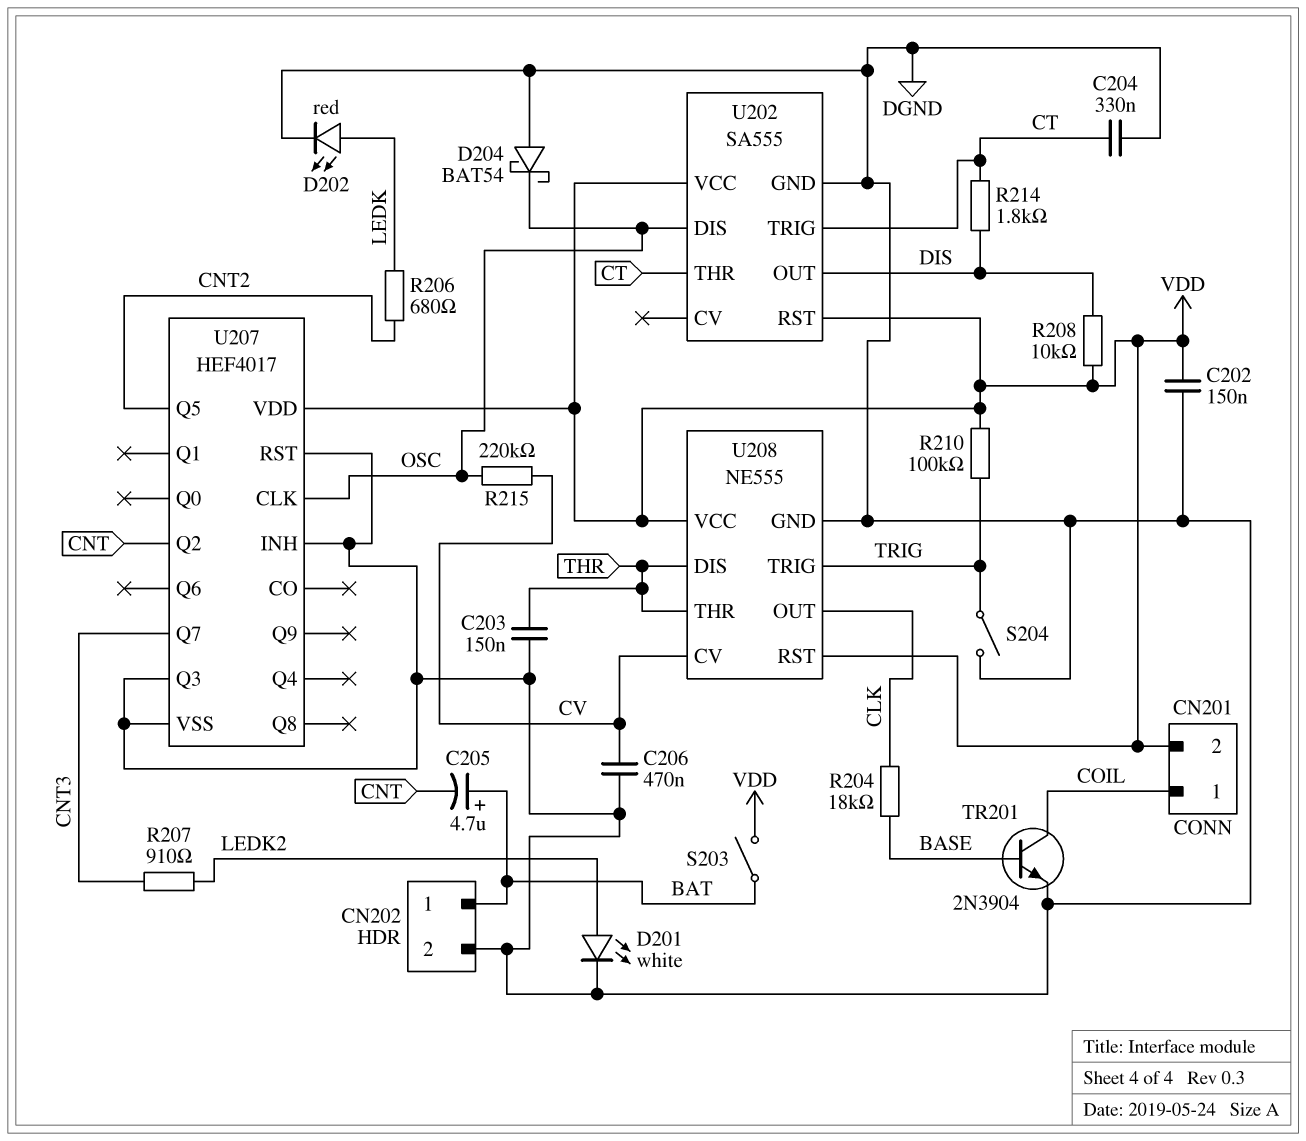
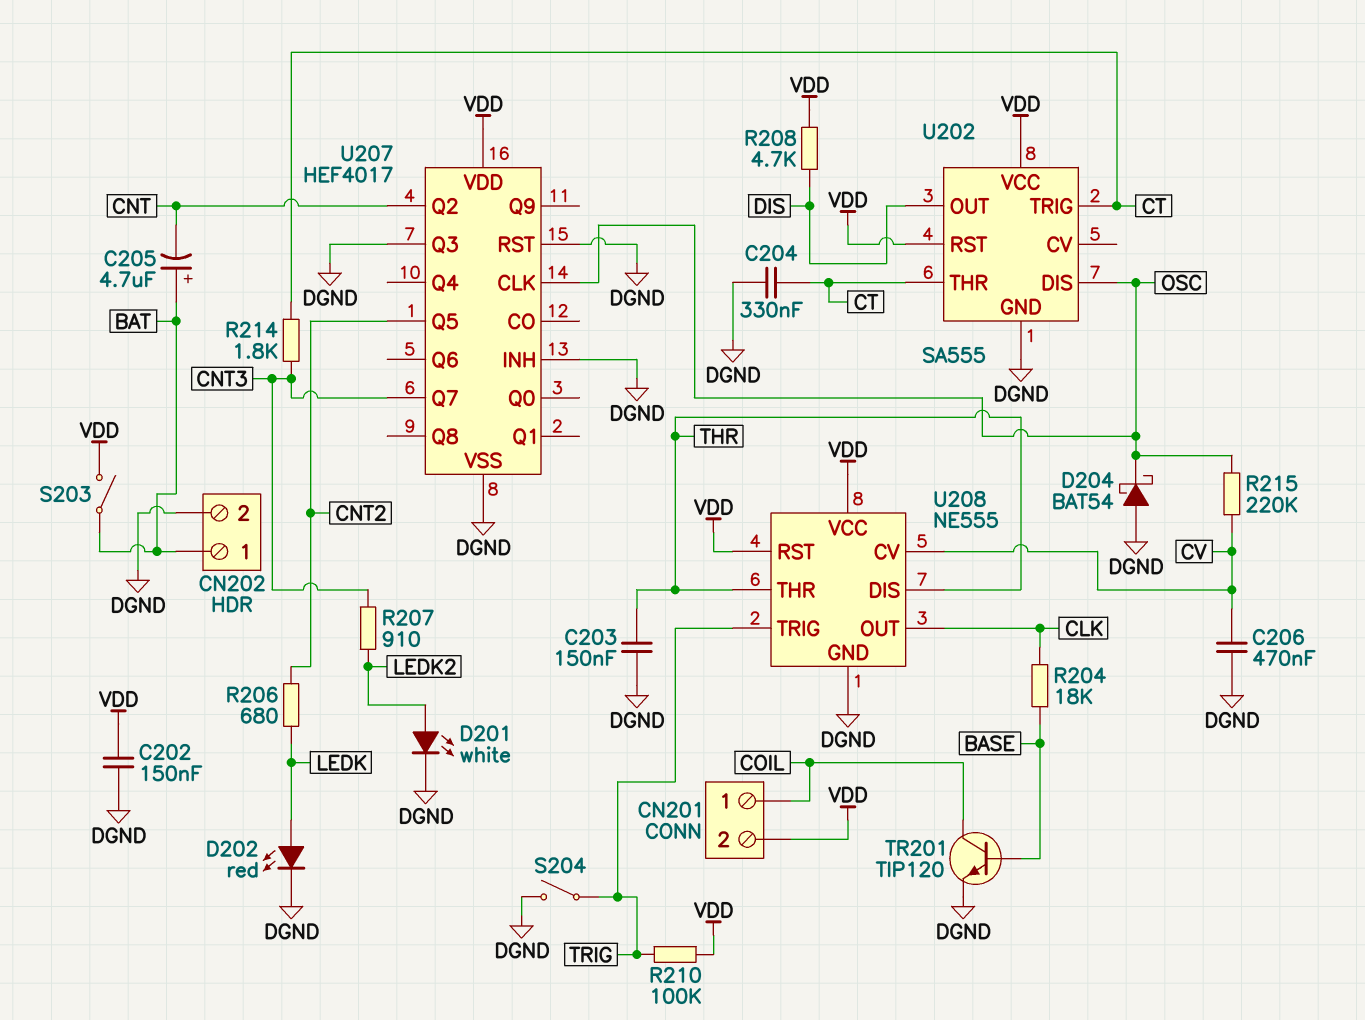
R208: 10k (DIS, VDD) -> 4.7k (DIS, VDD)
R214: 1.8k (CT, DIS) -> 1.8k (CNT3, CT)
TR201: NPN 2N3904 (B BASE, C COIL, E DGND) -> NPN TIP120 (B BASE, C COIL, E DGND)

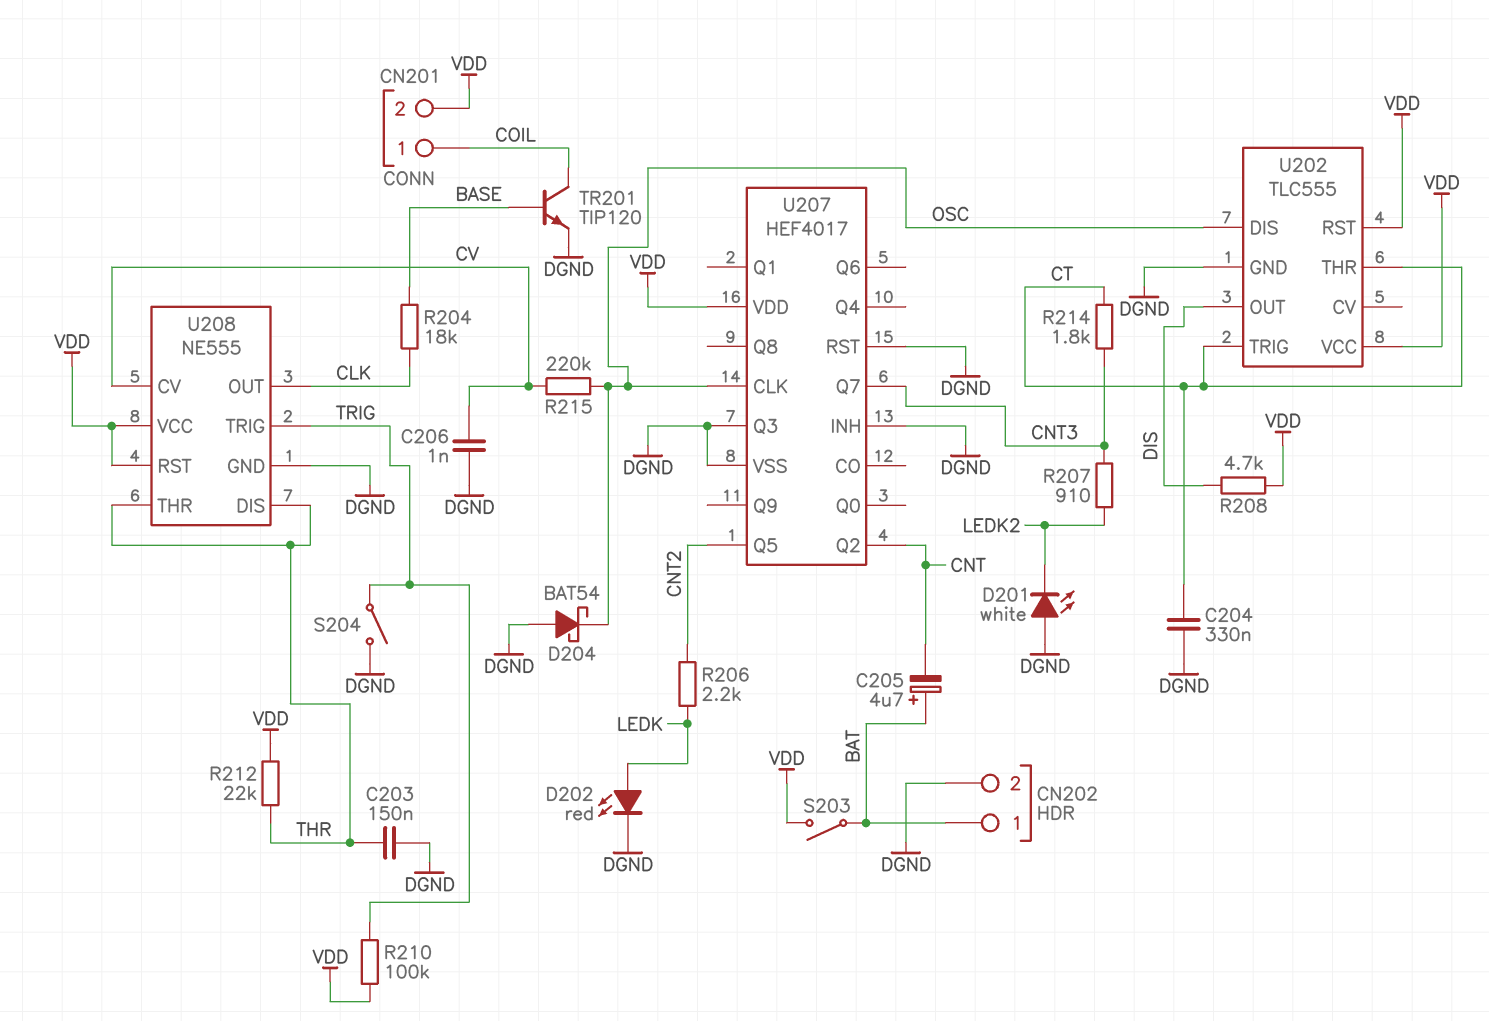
C202: 150nF (DGND, VDD) -> none
C206: 470nF (CV, DGND) -> 1nF (CV, DGND)
D201: LED white (A LEDK2, K DGND) -> LED white (A DGND, K LEDK2)
R206: 680 (CNT2, LEDK) -> 2.2k (CNT2, LEDK)
R212: none -> 22k (THR, VDD)
U202: SA555 -> TLC555

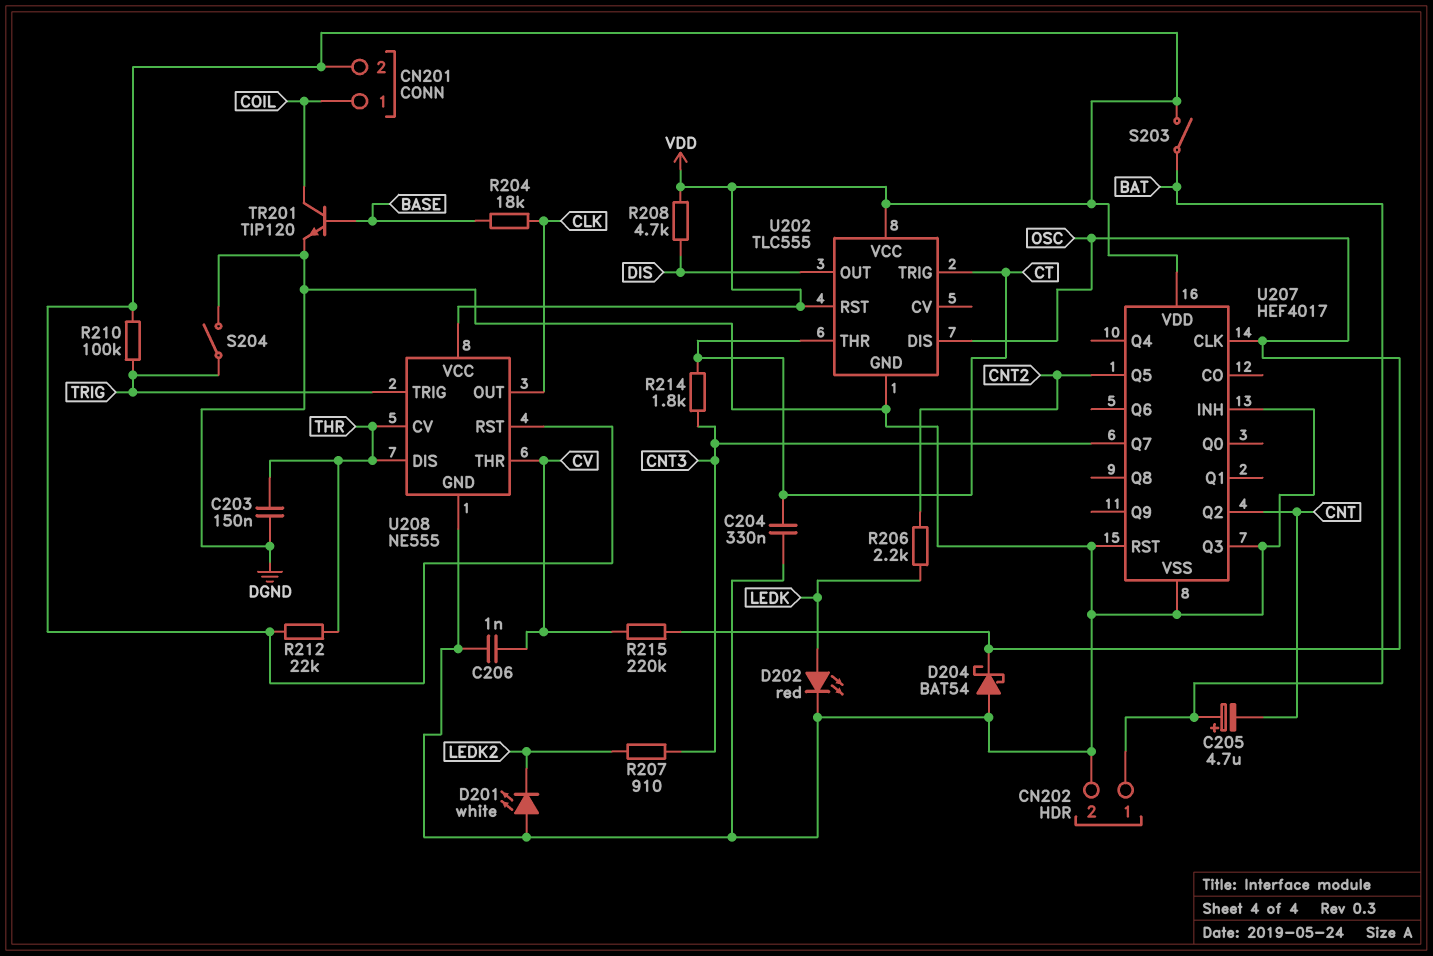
U208 pin CV: CV -> THR
U208 pin THR: THR -> CV

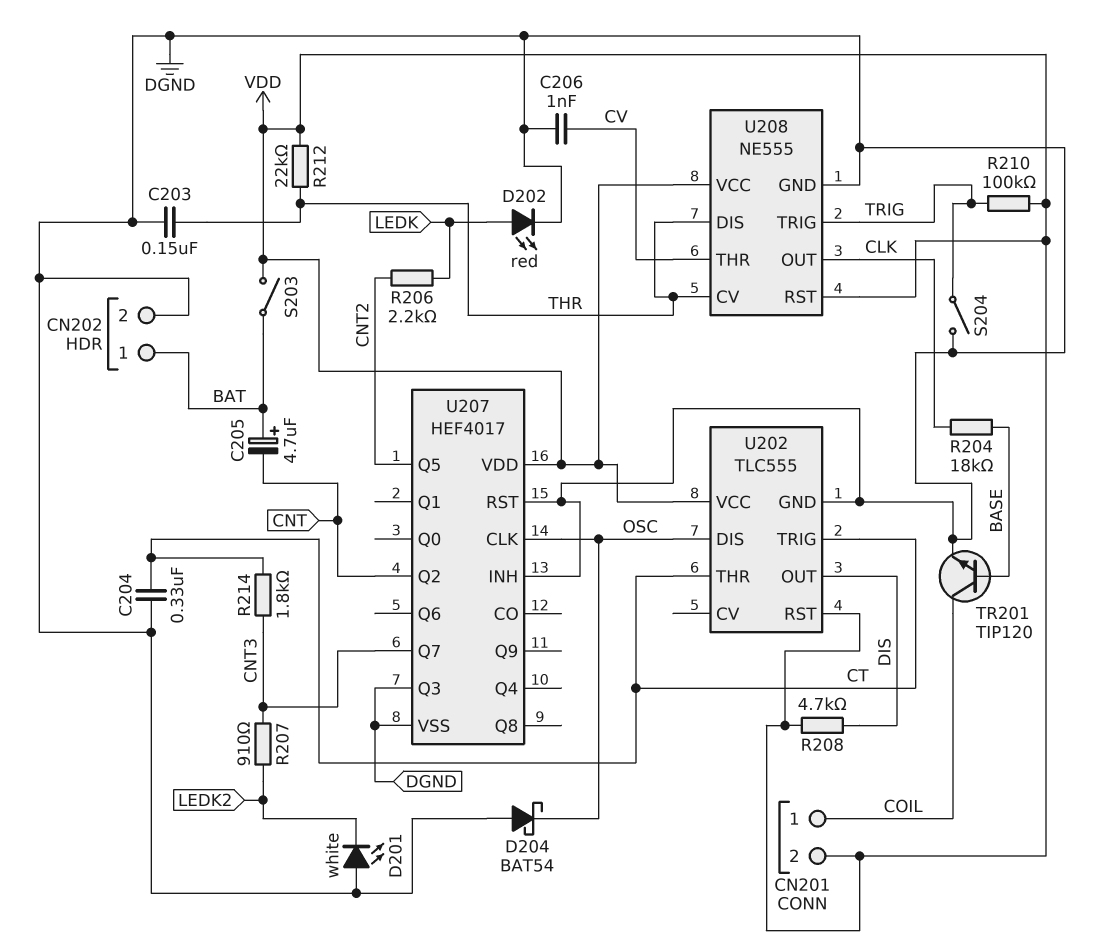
R215: 220k (CV, OSC) -> none

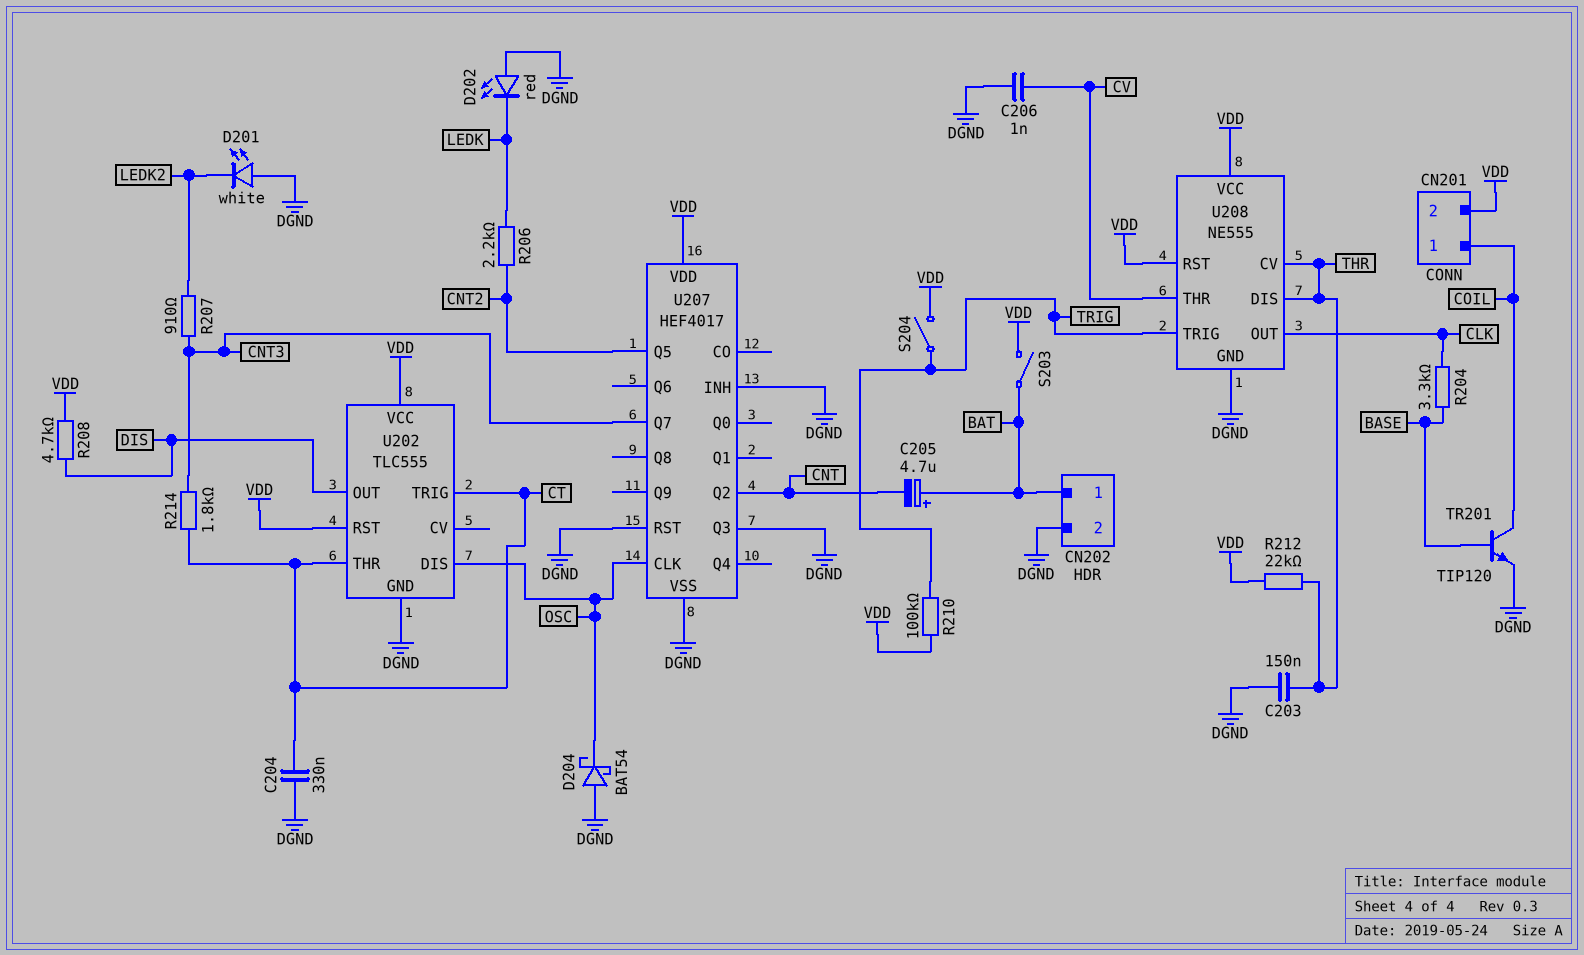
D202: LED red (A LEDK, K DGND) -> LED red (A DGND, K LEDK)
R204: 18k (BASE, CLK) -> 3.3k (BASE, CLK)
S204: switch (DGND, TRIG) -> switch (TRIG, VDD)

